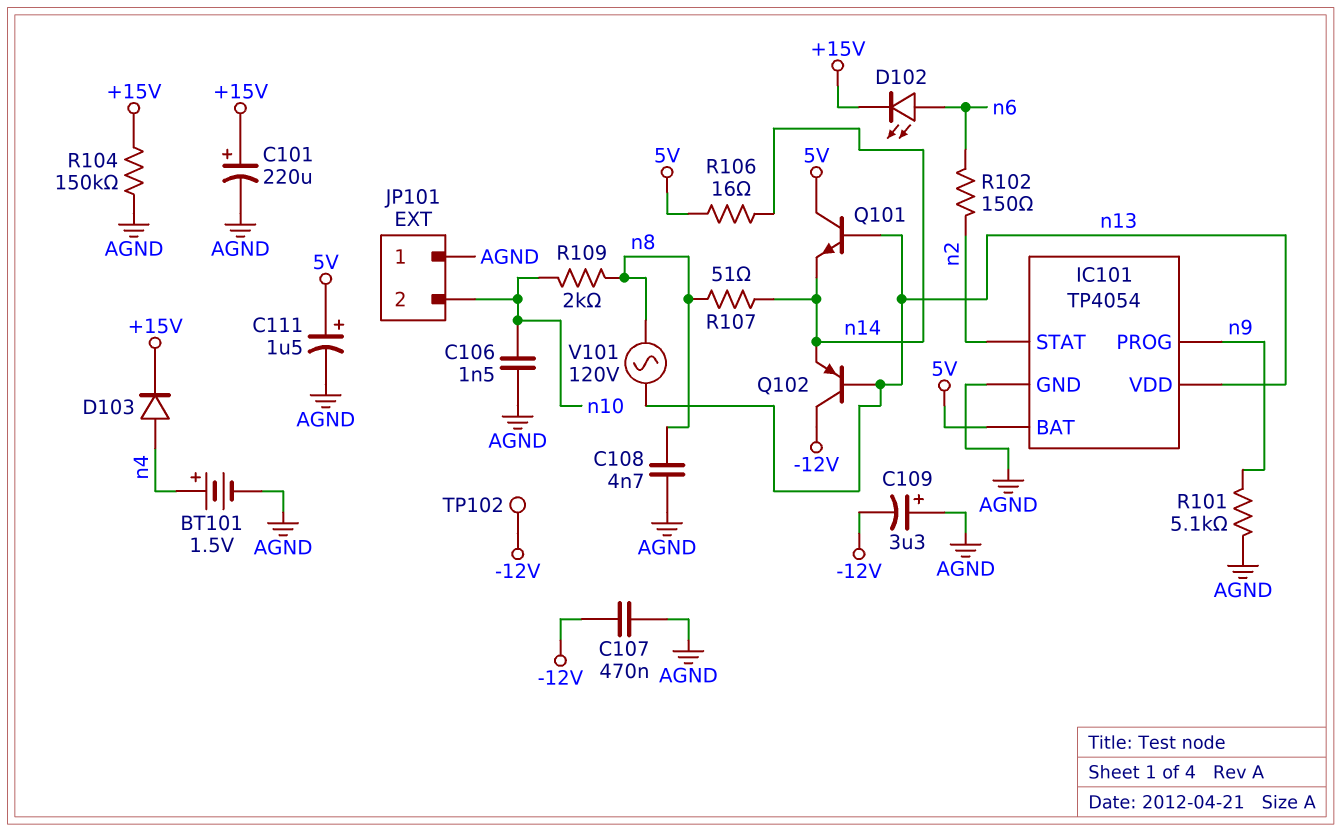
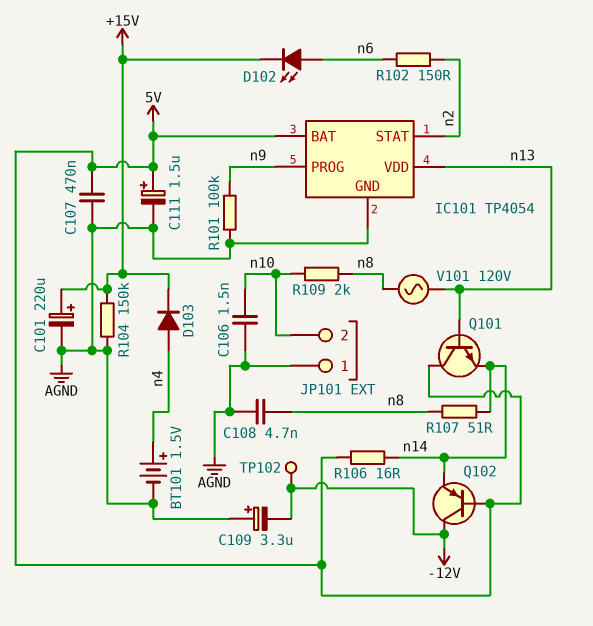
C107: 470nF (-12V, AGND) -> 470nF (5V, AGND)
Q102: PNP (B n13, C -12V, E n14) -> PNP (B 5V, C -12V, E n14)
R101: 5.1k (AGND, n9) -> 100k (AGND, n9)

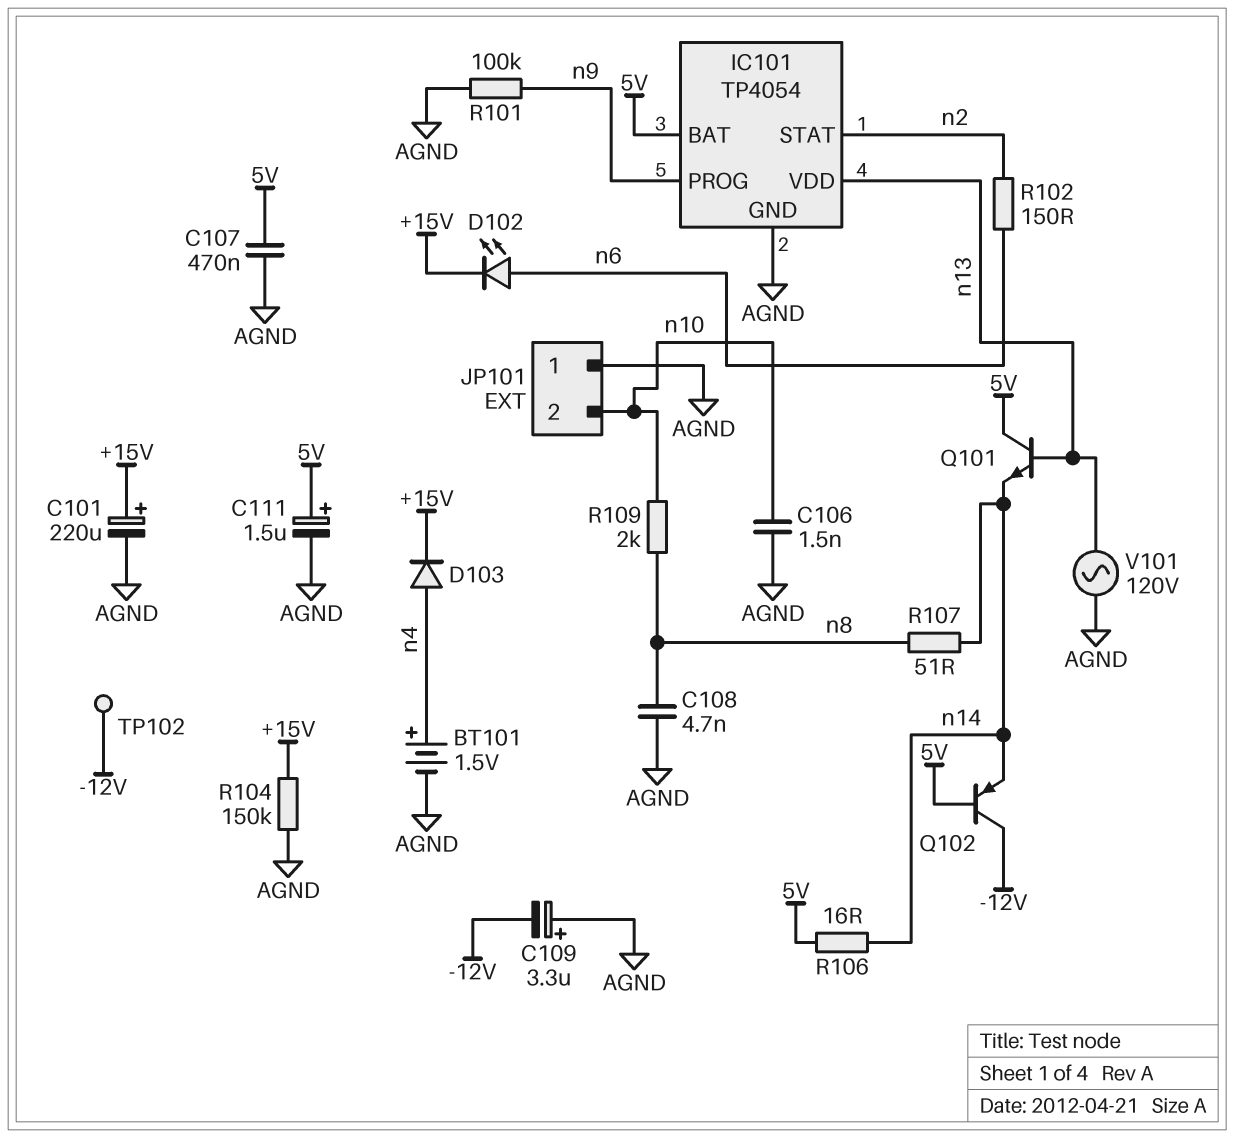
V101: AC 120V (n8, n13) -> AC 120V (AGND, n13)

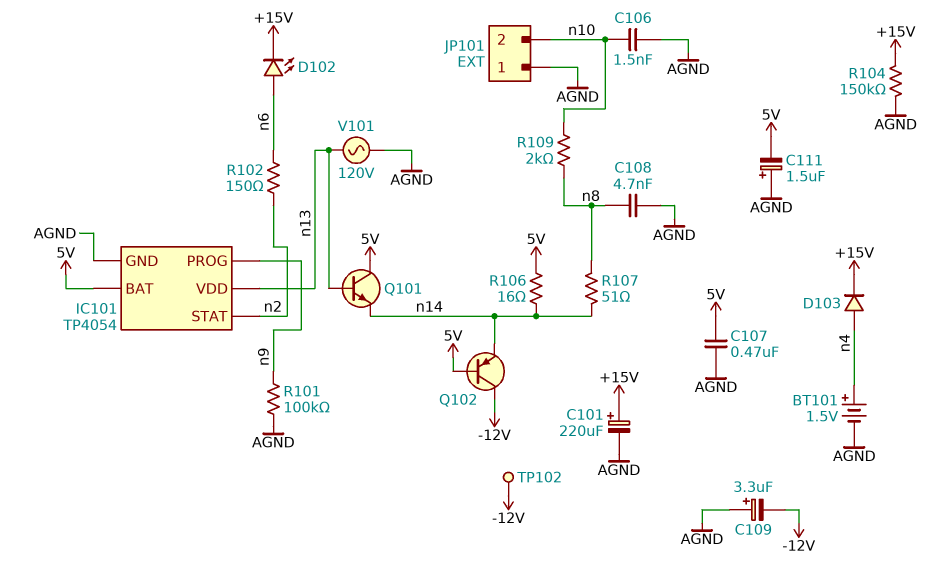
C111: 1.5uF (plus 5V, minus AGND) -> 1.5uF (plus AGND, minus 5V)

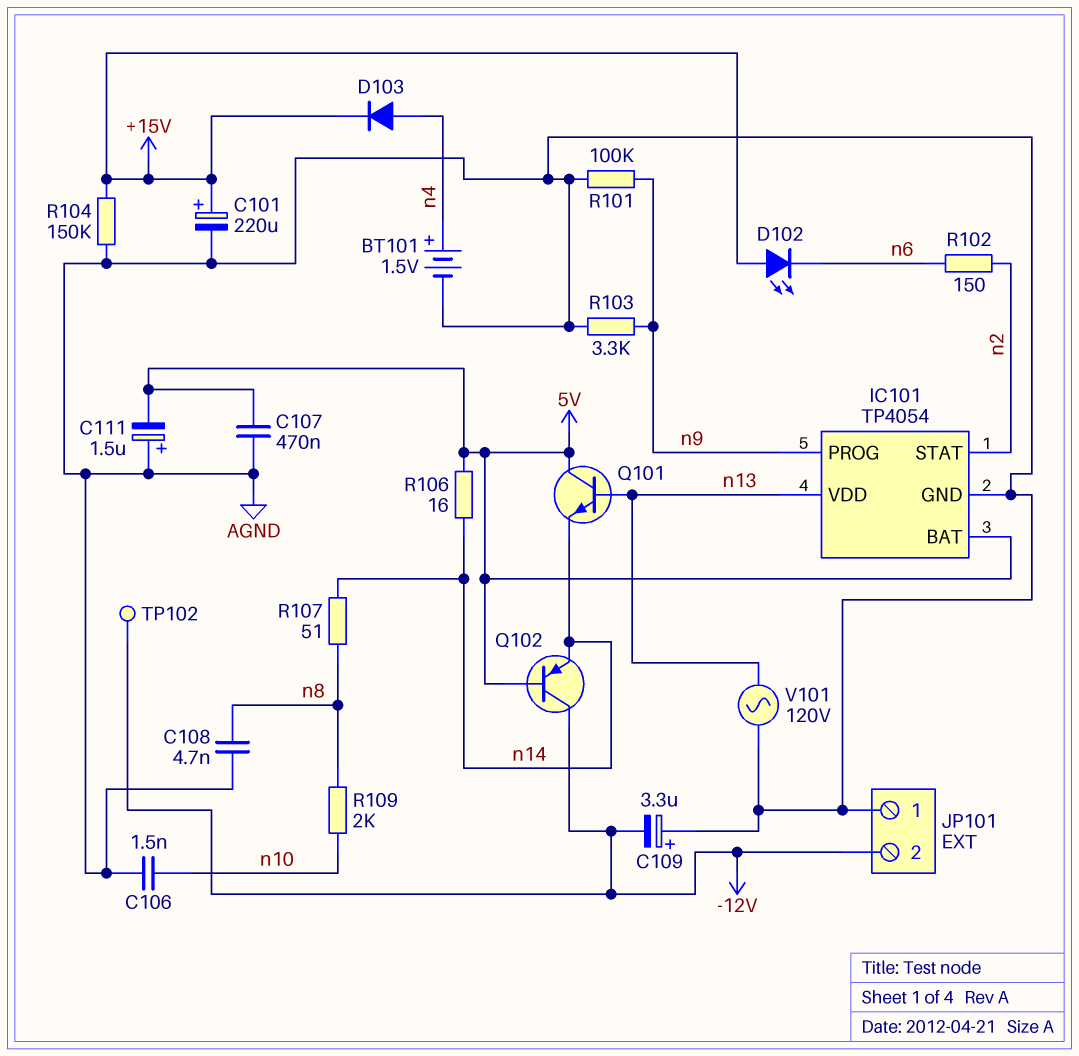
D102: LED (A n6, K +15V) -> LED (A +15V, K n6)
JP101 pin 2: n10 -> -12V
R103: none -> 3.3k (AGND, n9)

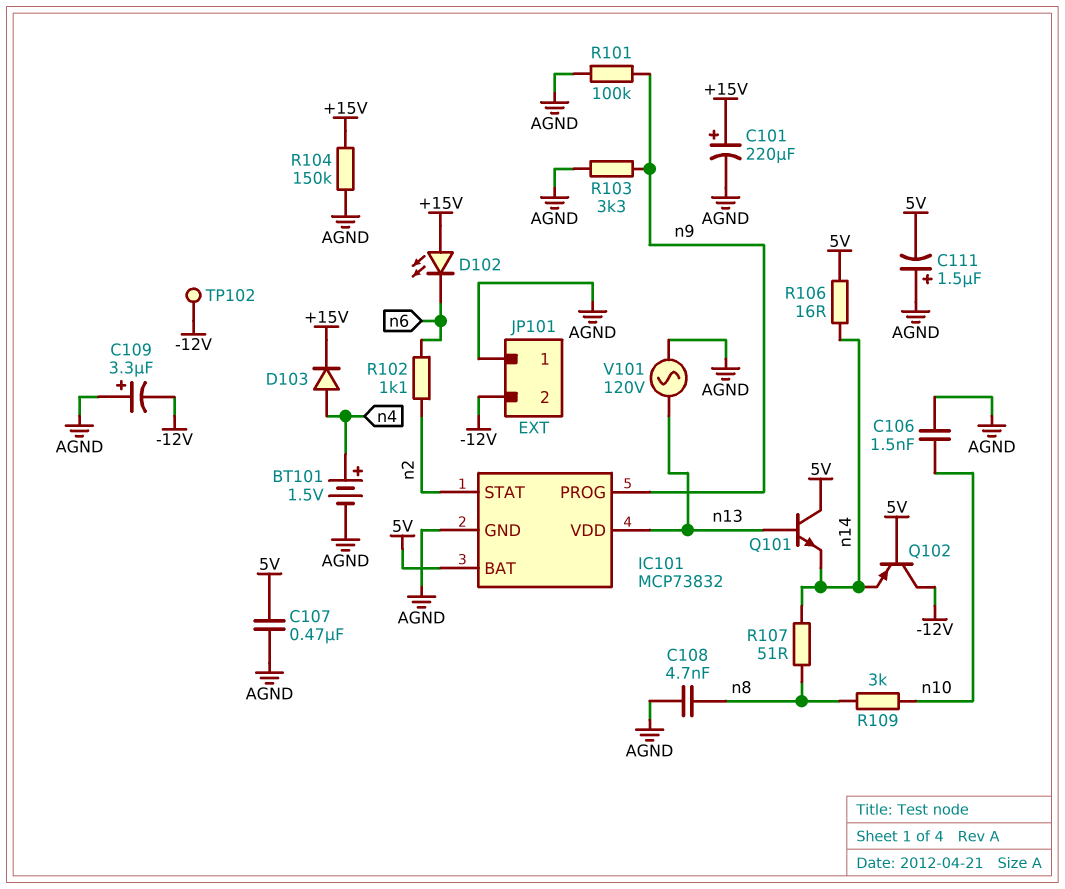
IC101: TP4054 -> MCP73832
R102: 150 (n2, n6) -> 1.1k (n2, n6)
R109: 2k (n8, n10) -> 3k (n8, n10)

